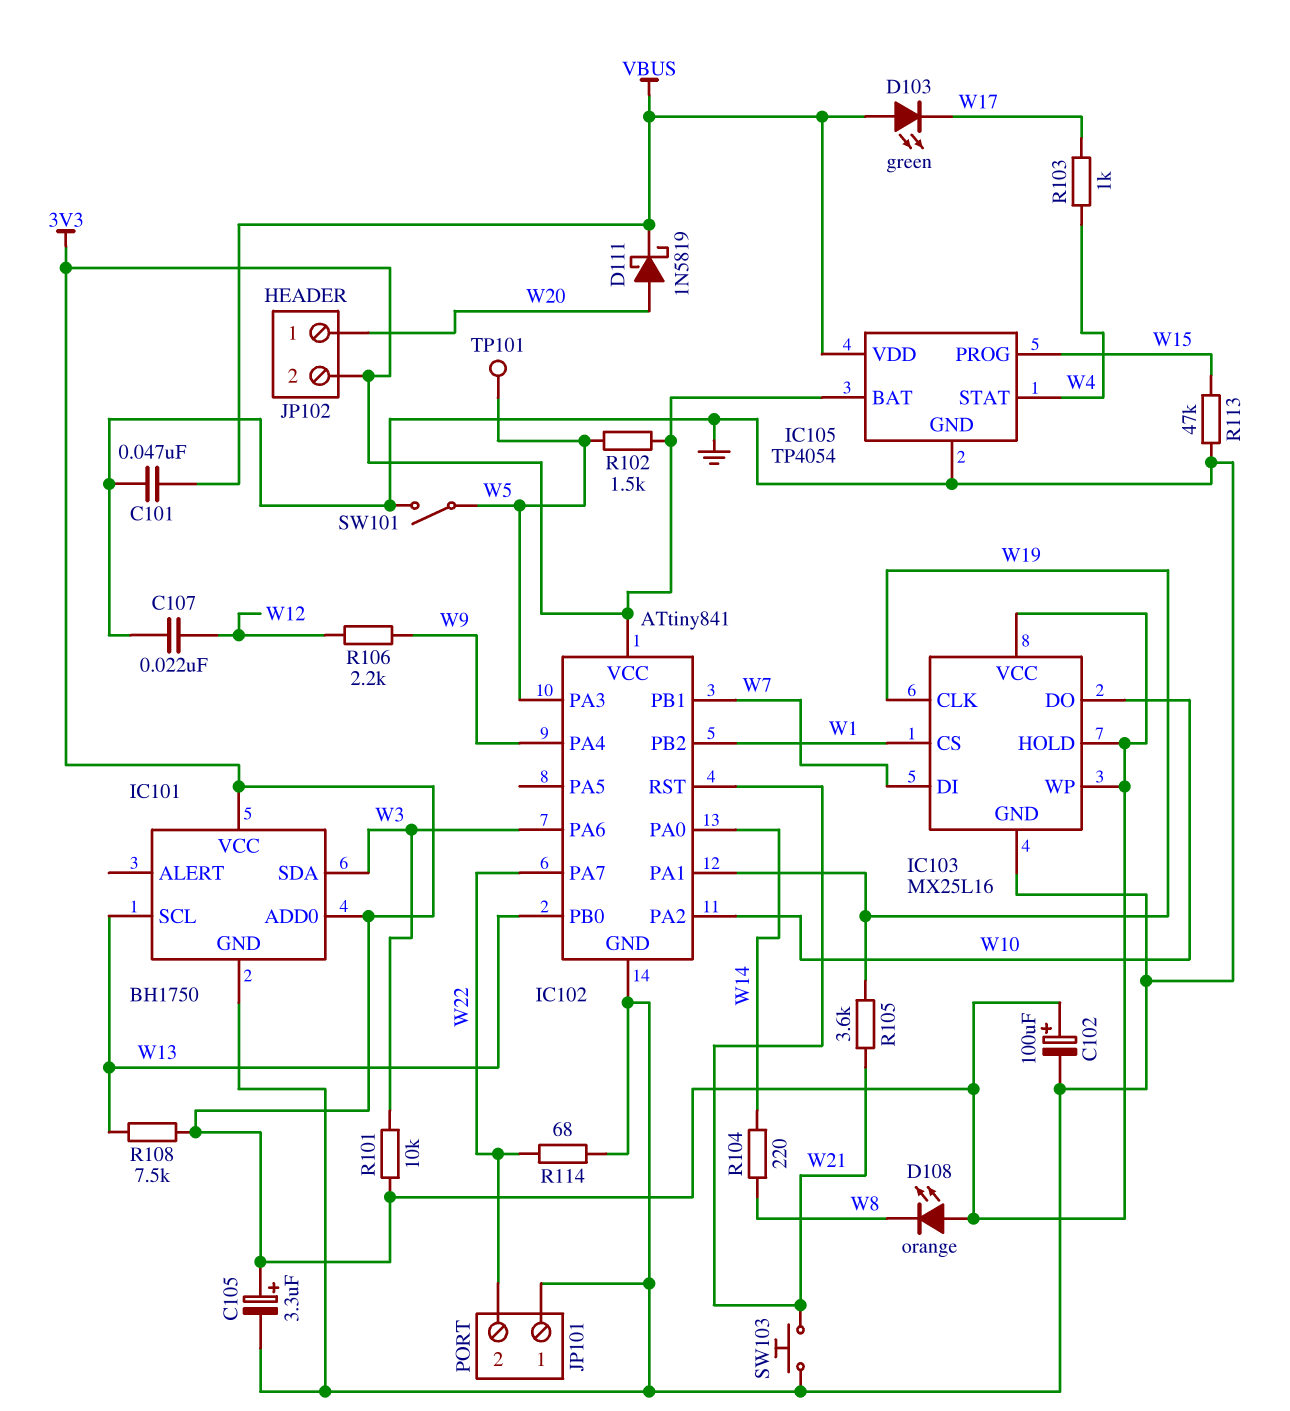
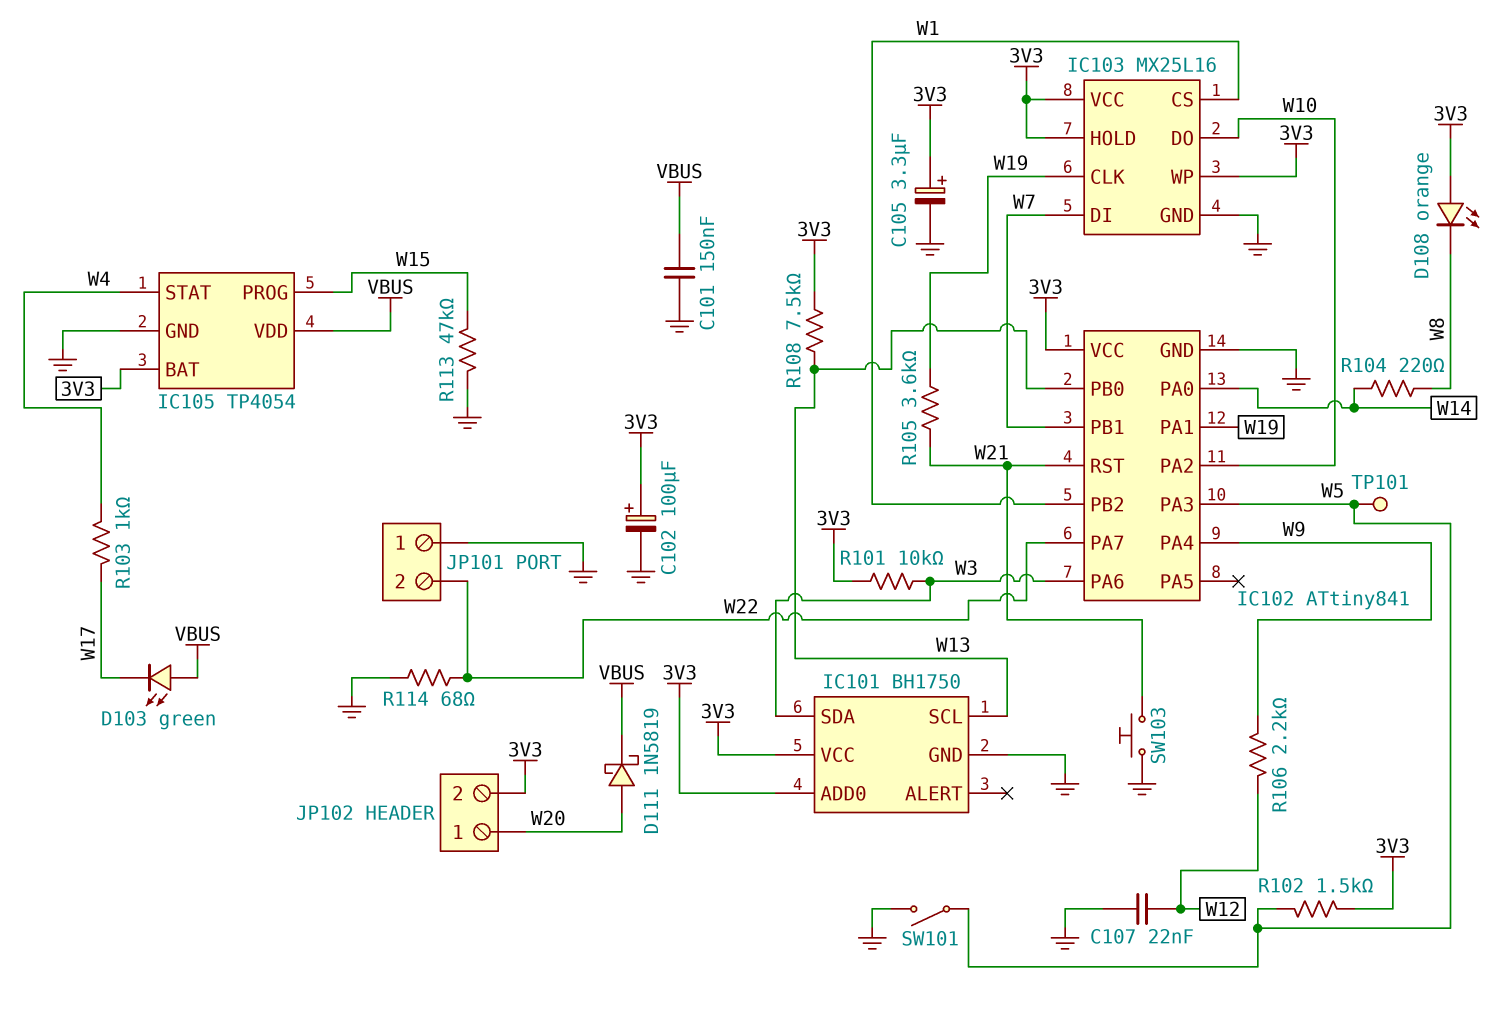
C101: 47nF (GND, VBUS) -> 150nF (GND, VBUS)

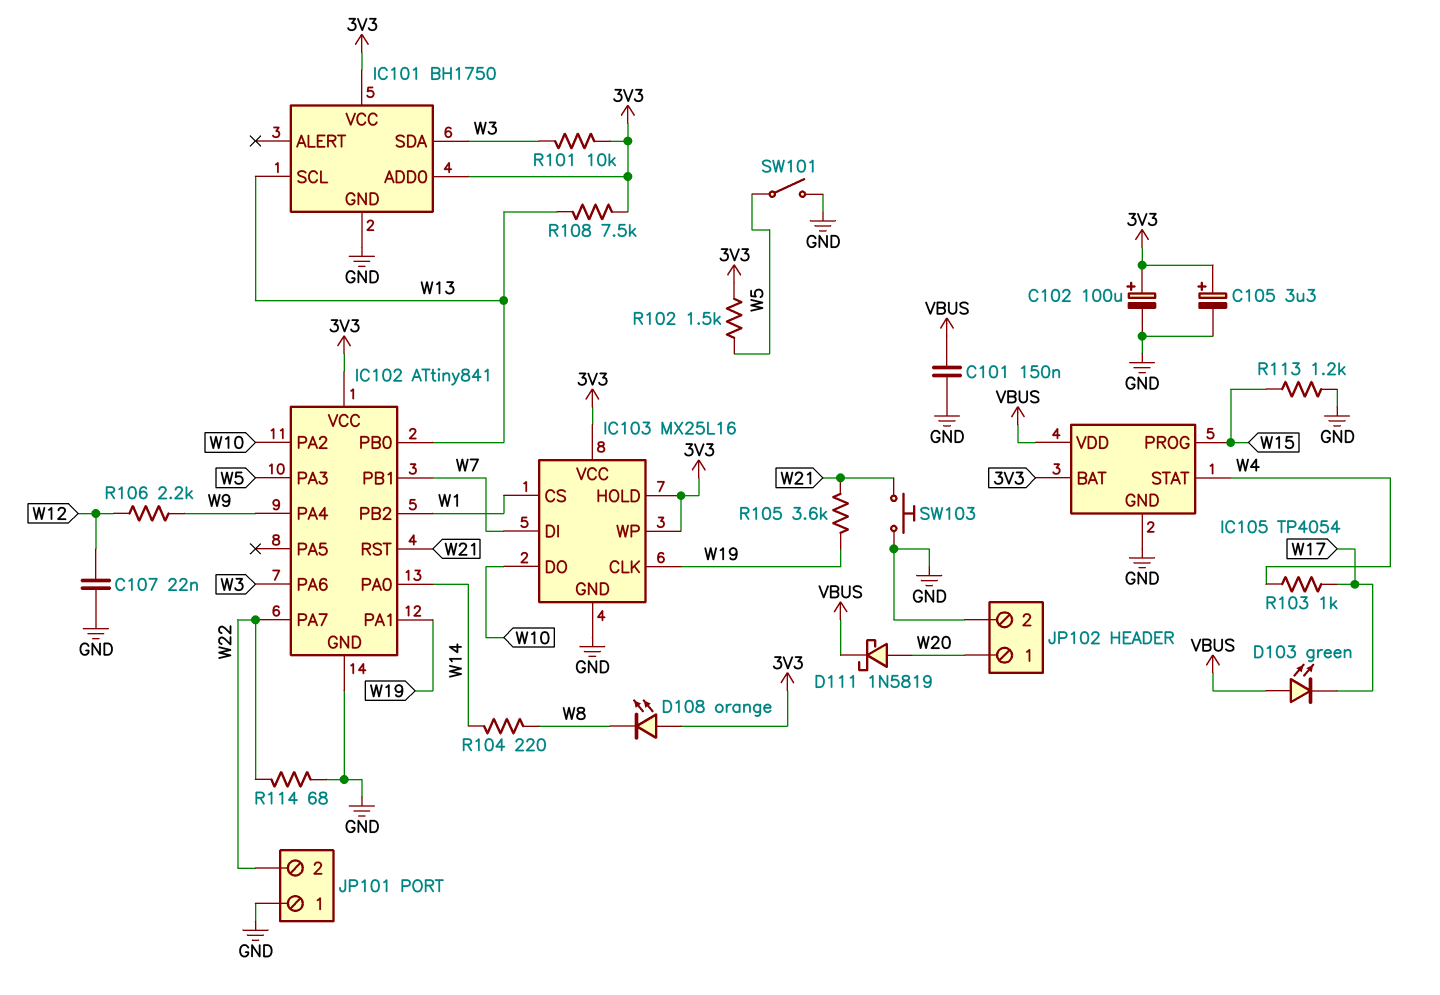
JP102 pin 2: 3V3 -> GND
R113: 47k (GND, W15) -> 1.2k (GND, W15)
TP101: test point (W5) -> none

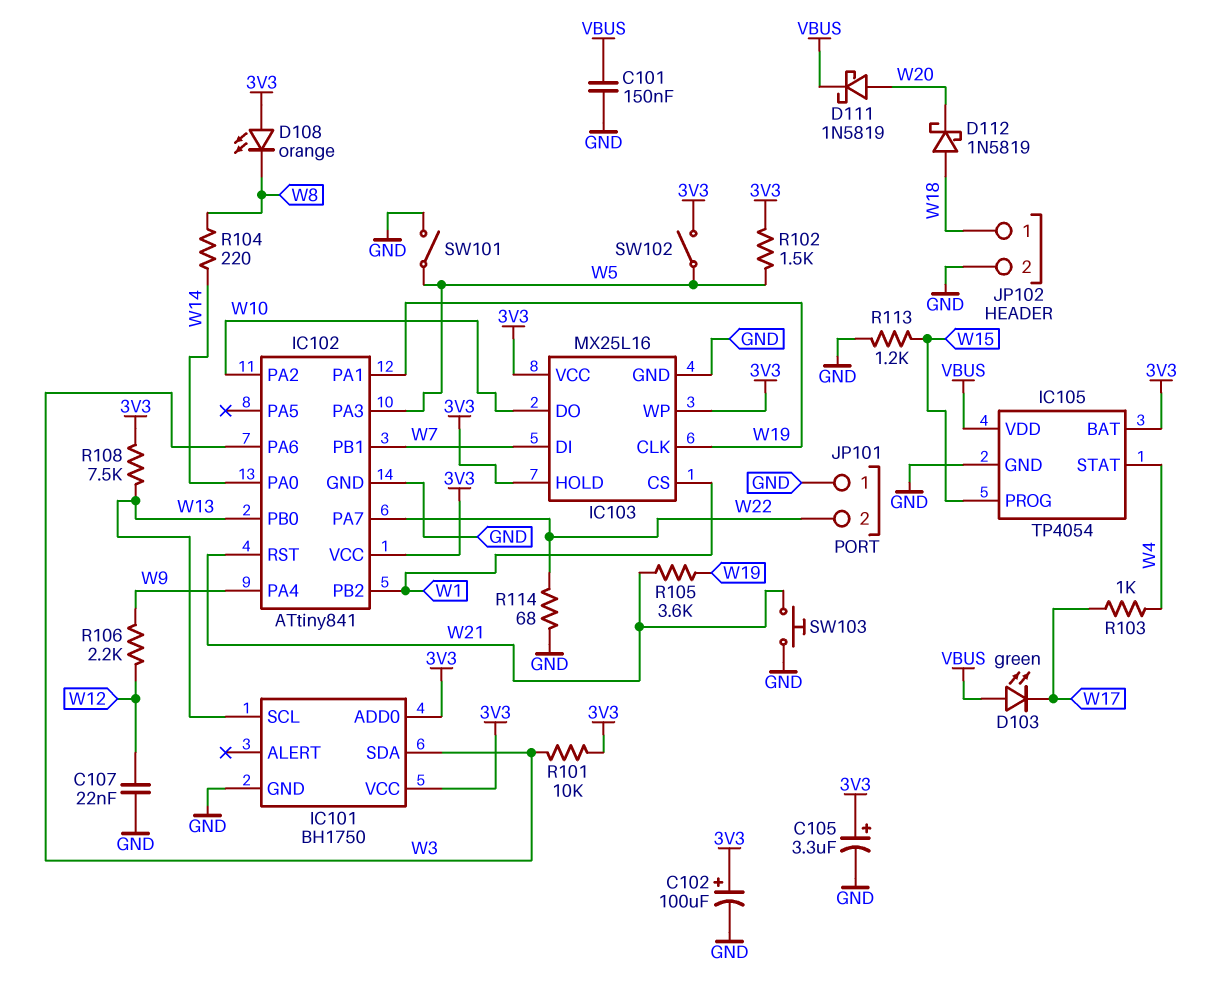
D112: none -> schottky 1N5819 (A W18, K W20)
JP102 pin 1: W20 -> W18
SW102: none -> switch (3V3, W5)

